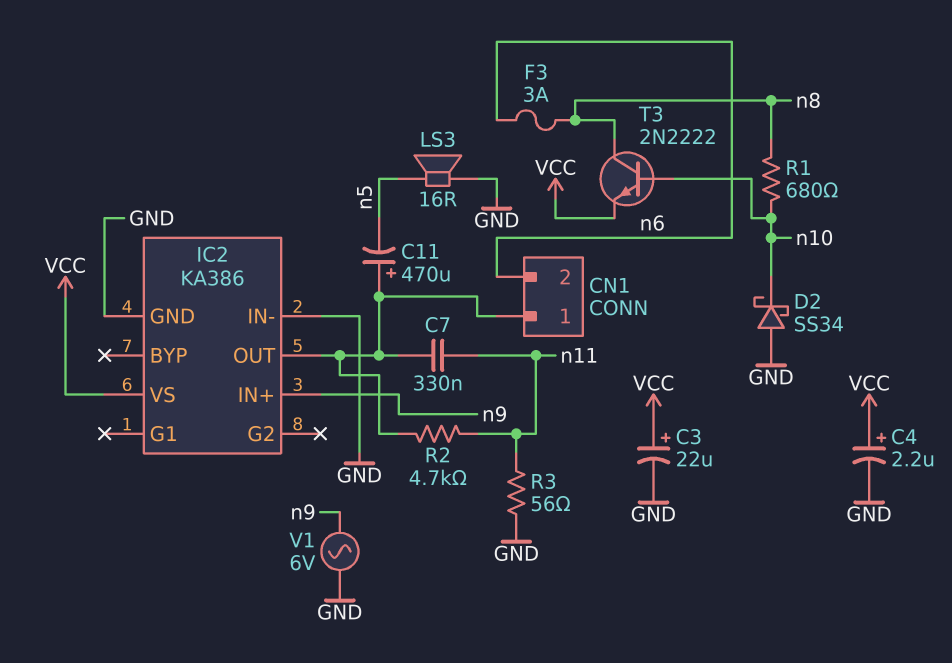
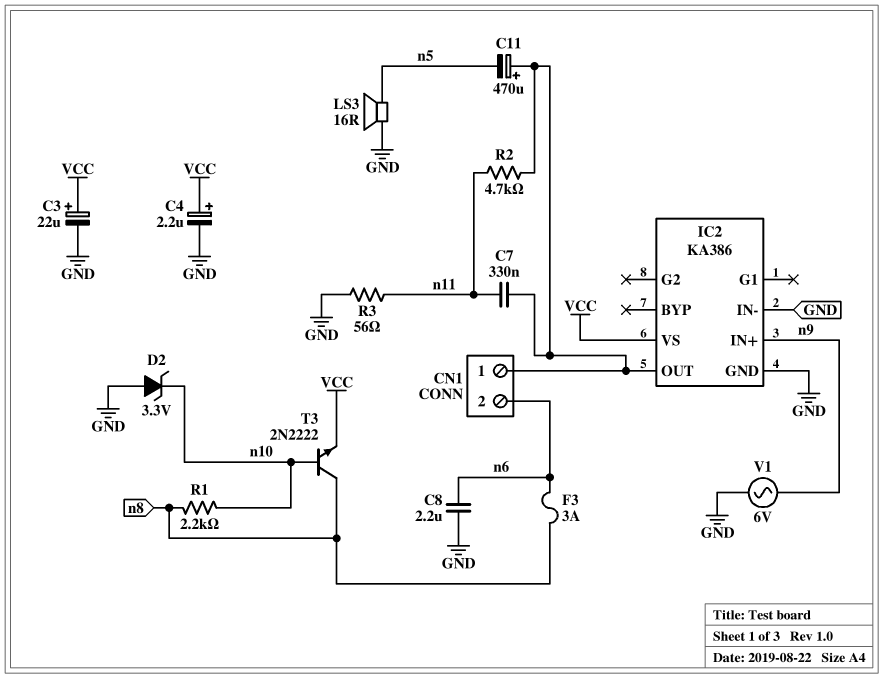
C8: none -> 2.2uF (GND, n6)
D2: schottky SS34 (A GND, K n10) -> zener 3.3V (A GND, K n10)
R1: 680 (n8, n10) -> 2.2k (n8, n10)

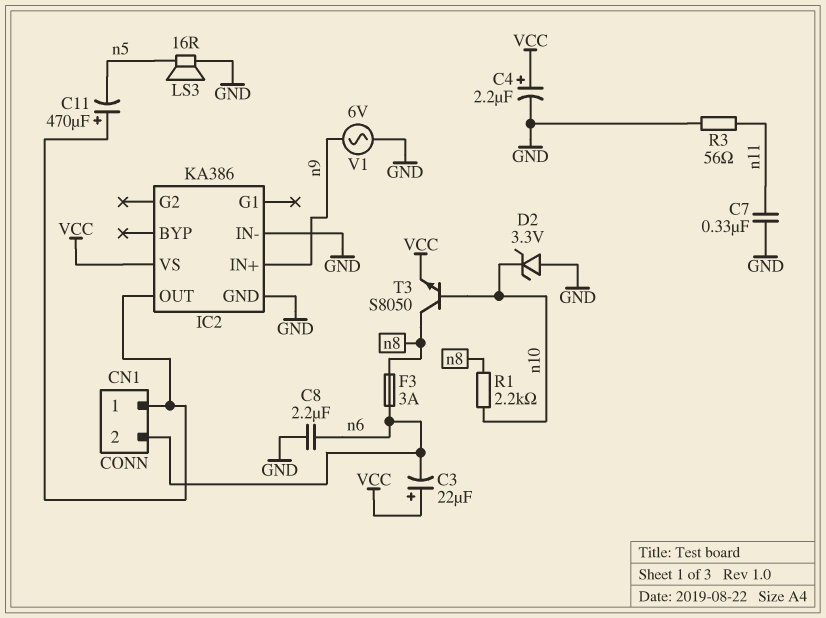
C3: 22uF (plus VCC, minus GND) -> 22uF (plus VCC, minus n6)
C7: 330nF (CN1/1, n11) -> 330nF (GND, n11)
R2: 4.7k (CN1/1, n11) -> none
T3: NPN 2N2222 (B n10, C n8, E VCC) -> NPN S8050 (B n10, C n8, E VCC)

